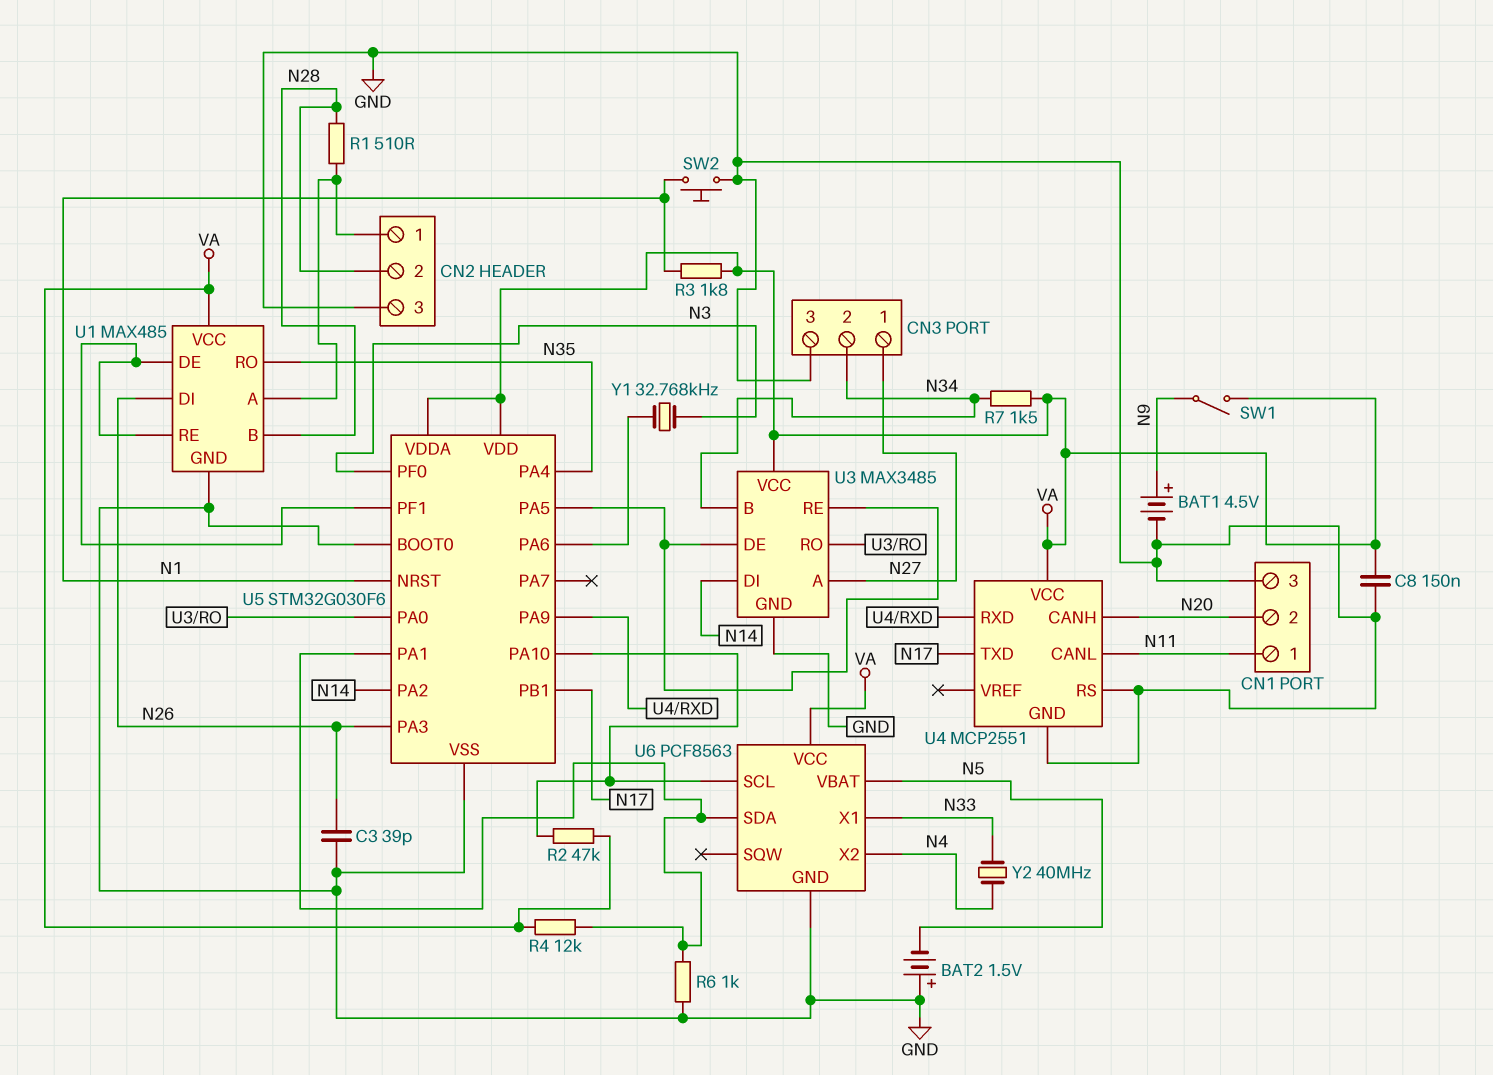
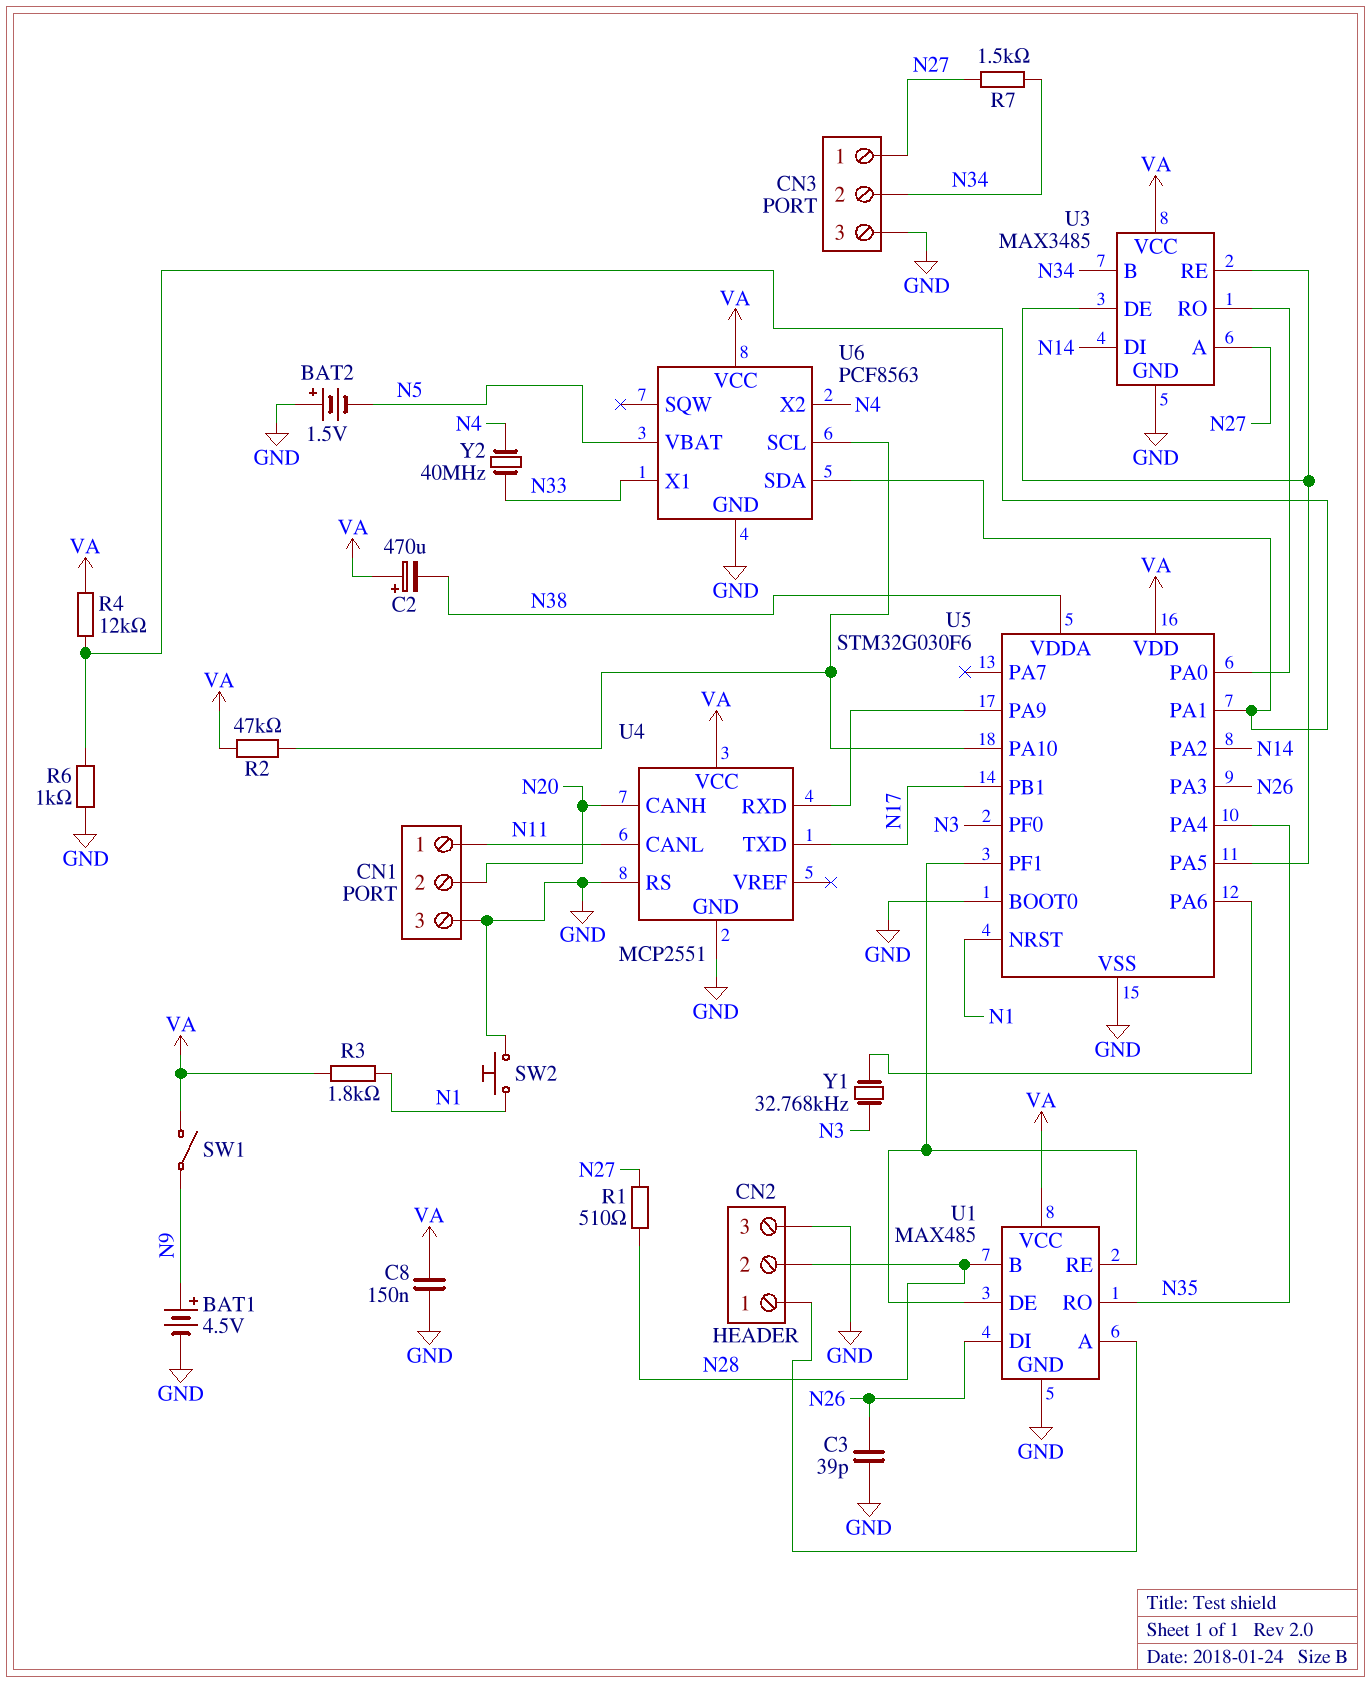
C2: none -> 470uF (plus VA, minus N38)
R1: 510 (CN2/1, N28) -> 510 (N27, N28)
R7: 1.5k (N34, VA) -> 1.5k (N27, N34)
U5 pin VDDA: VA -> N38

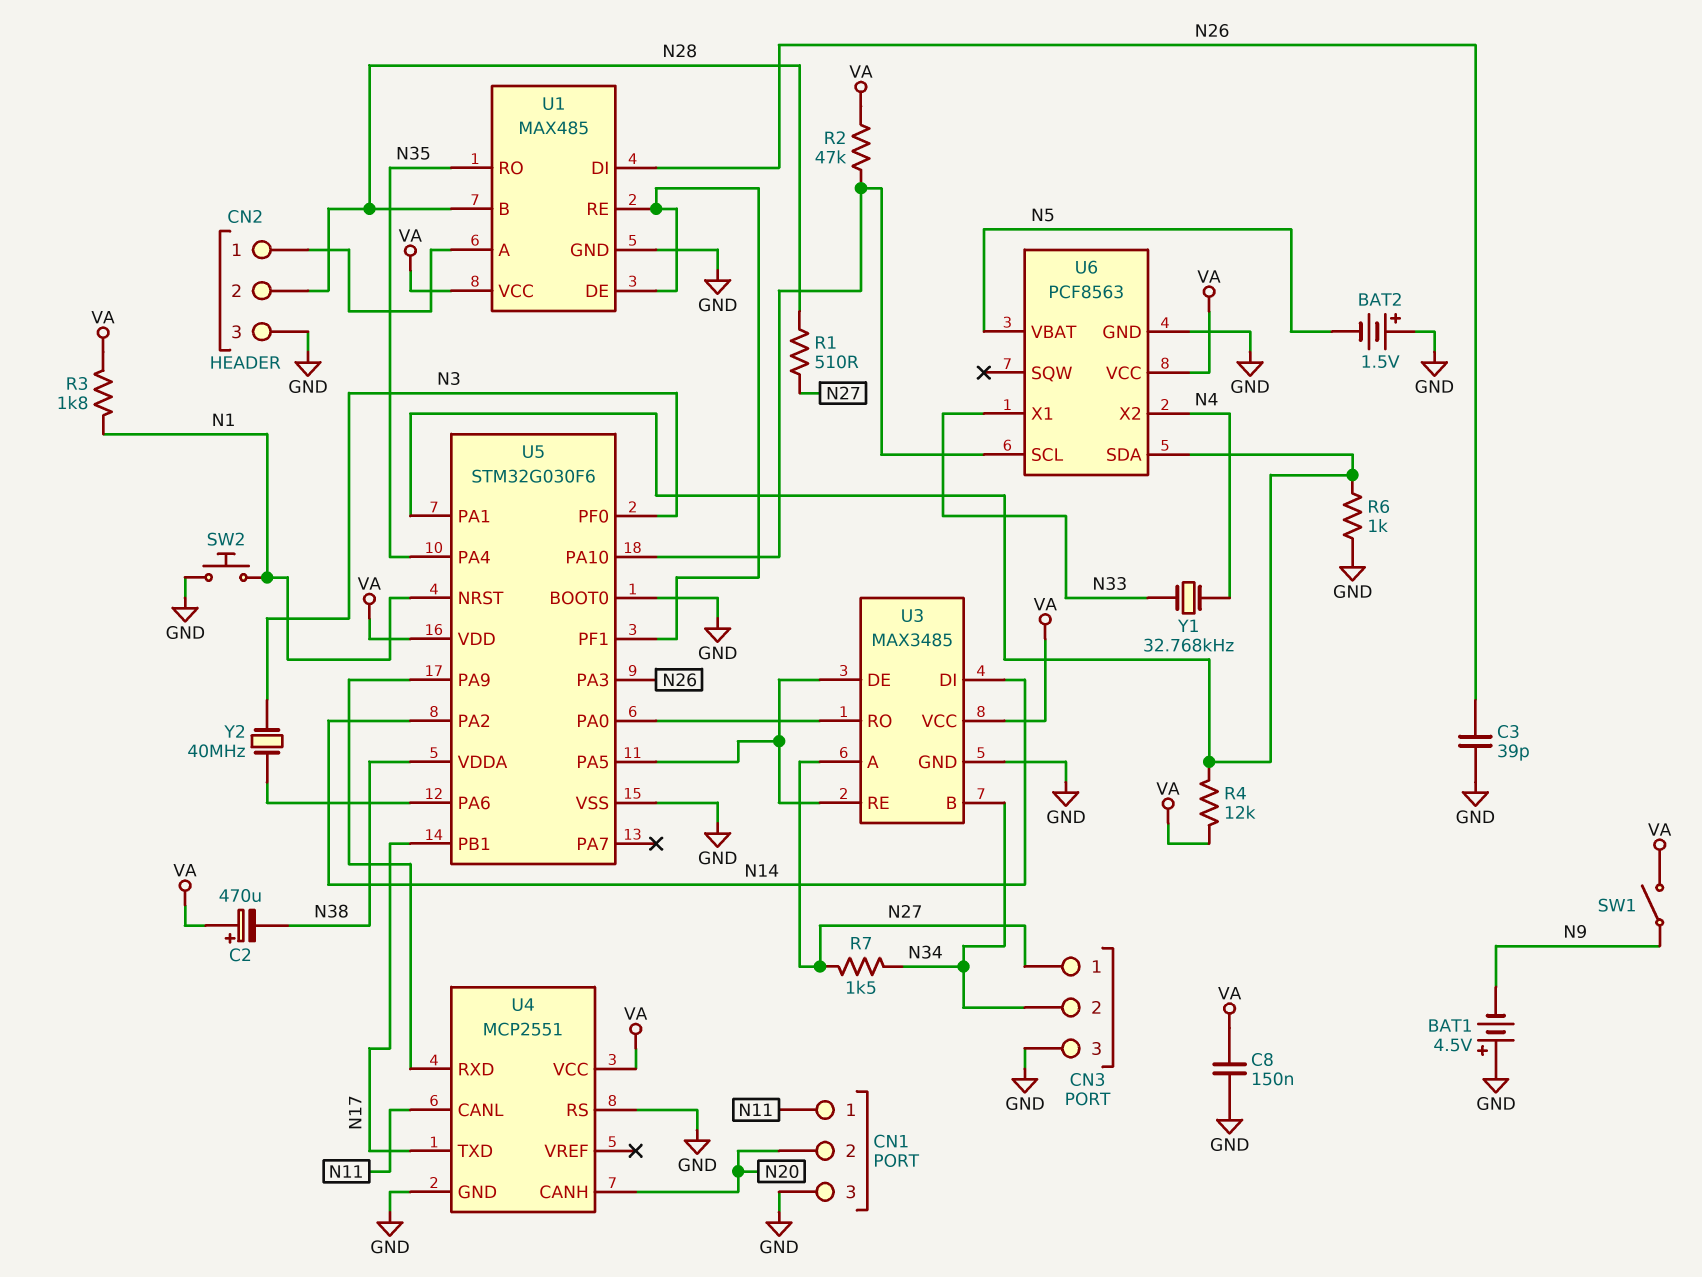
BAT1: 4.5V (plus N9, minus GND) -> 4.5V (plus GND, minus N9)
Y1: 32.768kHz (N3, U5/PA6) -> 32.768kHz (N4, N33)
Y2: 40MHz (N4, N33) -> 40MHz (N3, U5/PA6)

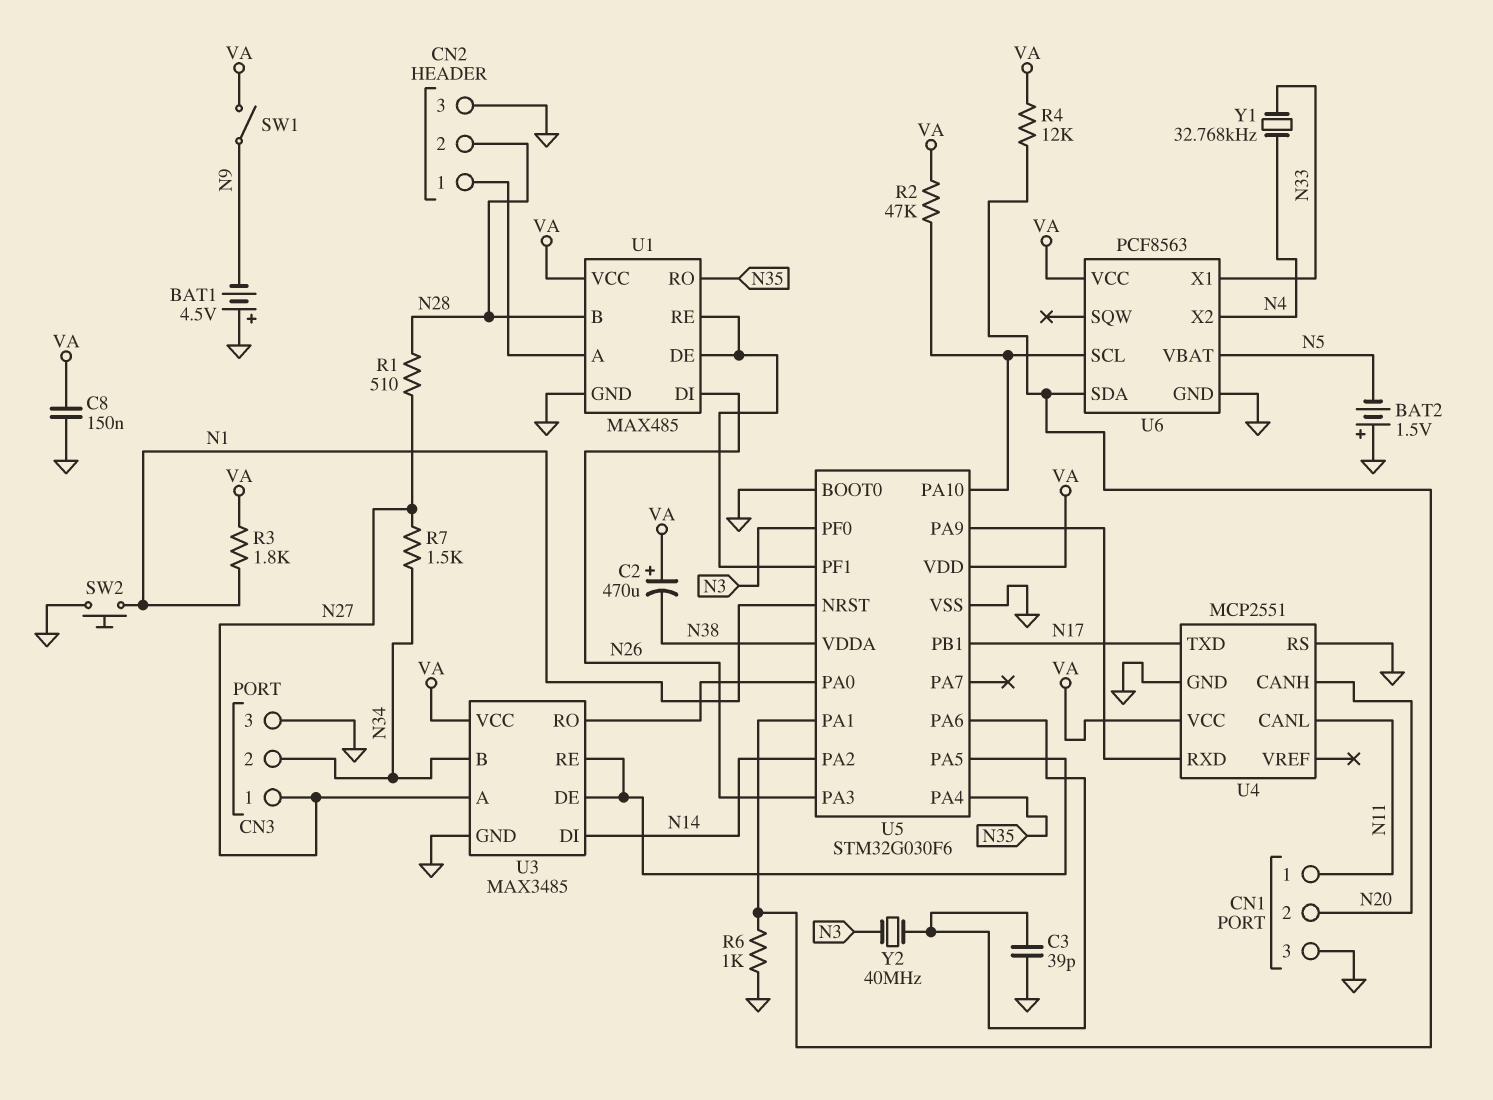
C3: 39pF (GND, N26) -> 39pF (GND, U5/PA6)

